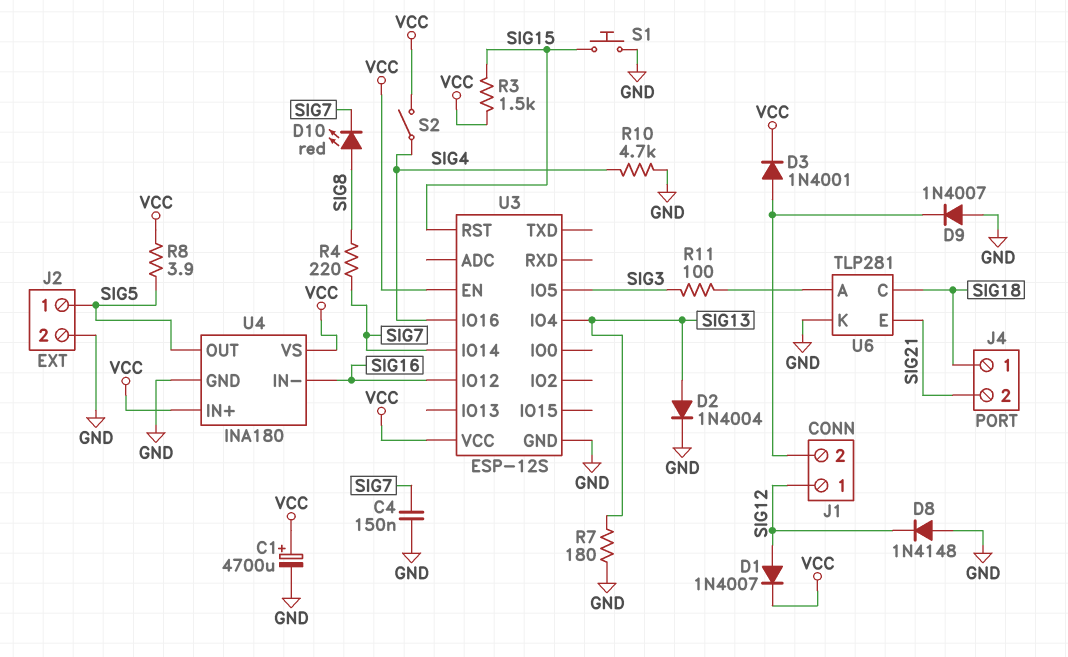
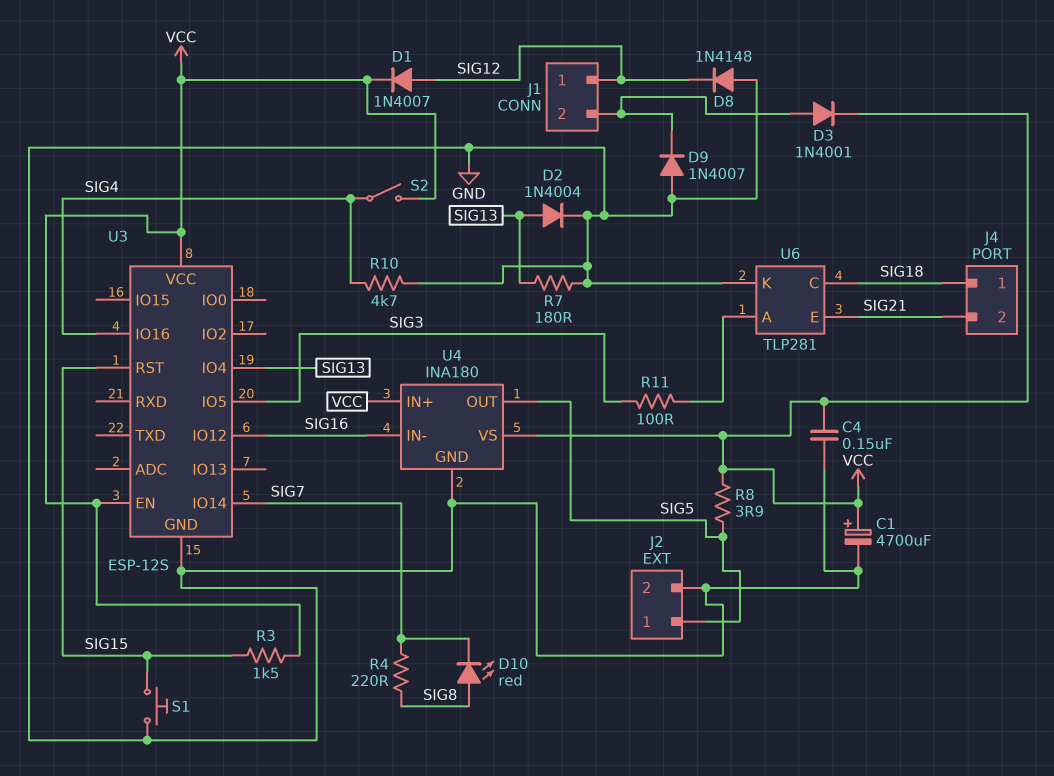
C4: 150nF (GND, SIG7) -> 150nF (GND, VCC)

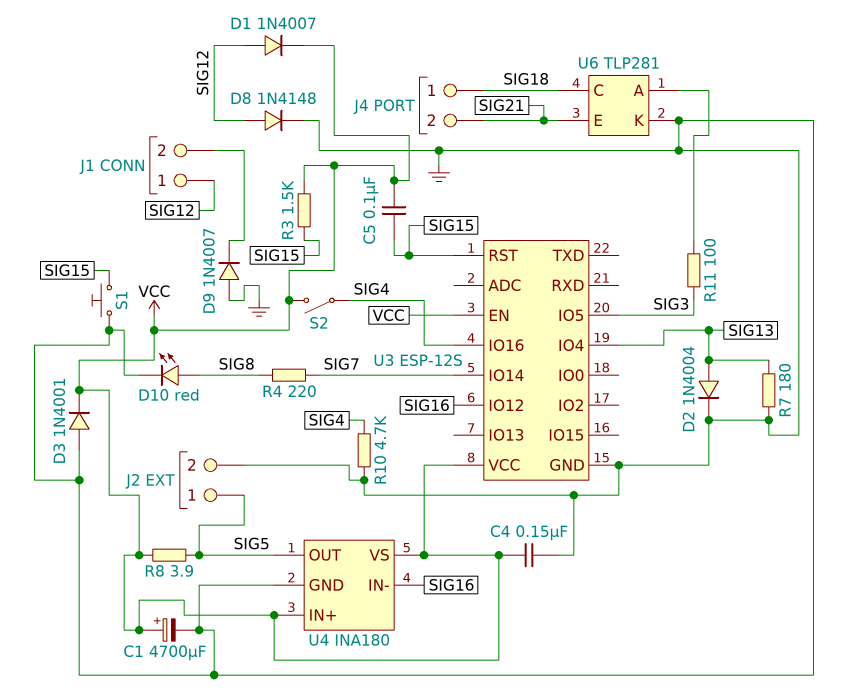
C5: none -> 100nF (SIG15, VCC)
D3: diode 1N4001 (A J1/2, K VCC) -> diode 1N4001 (A GND, K VCC)
D8: diode 1N4148 (A GND, K SIG12) -> diode 1N4148 (A SIG12, K GND)
D10: LED red (A SIG8, K SIG7) -> LED red (A SIG8, K GND)

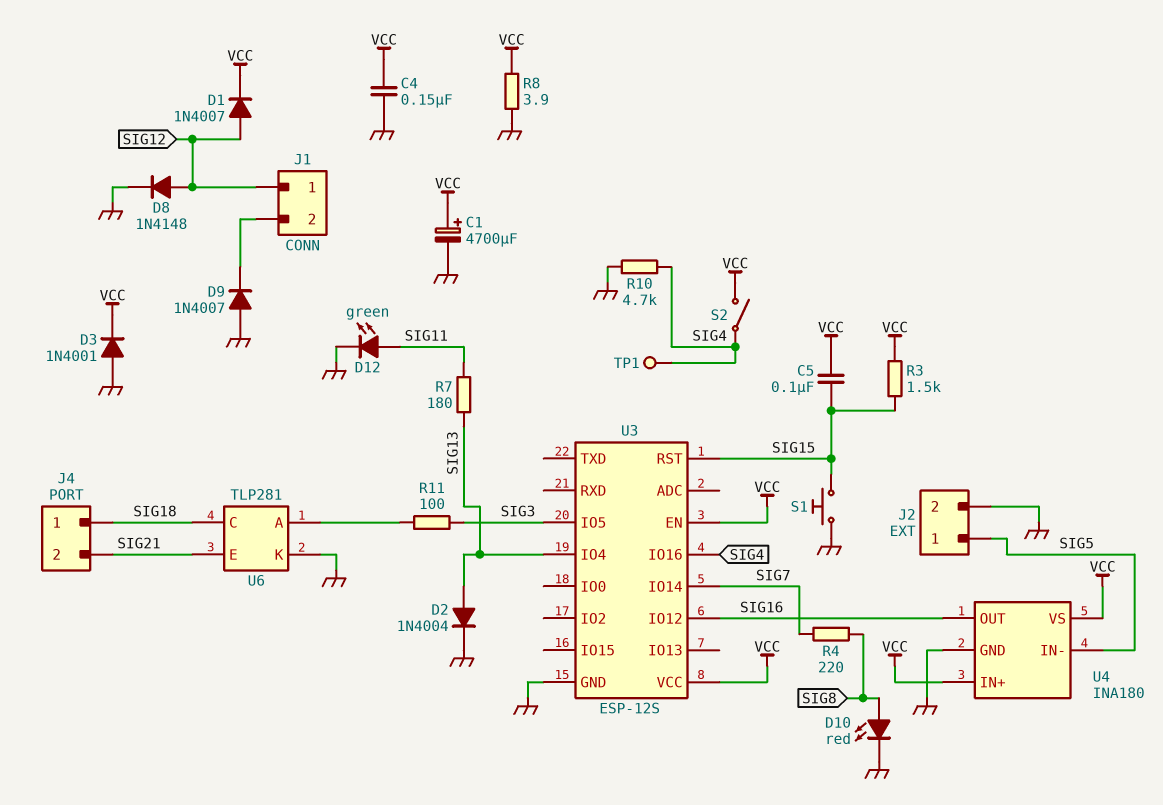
D12: none -> LED green (A SIG11, K GND)
R7: 180 (GND, SIG13) -> 180 (SIG11, SIG13)
R8: 3.9 (SIG5, VCC) -> 3.9 (GND, VCC)
TP1: none -> test point (SIG4)
U4 pin IN-: SIG16 -> SIG5
U4 pin OUT: SIG5 -> SIG16

